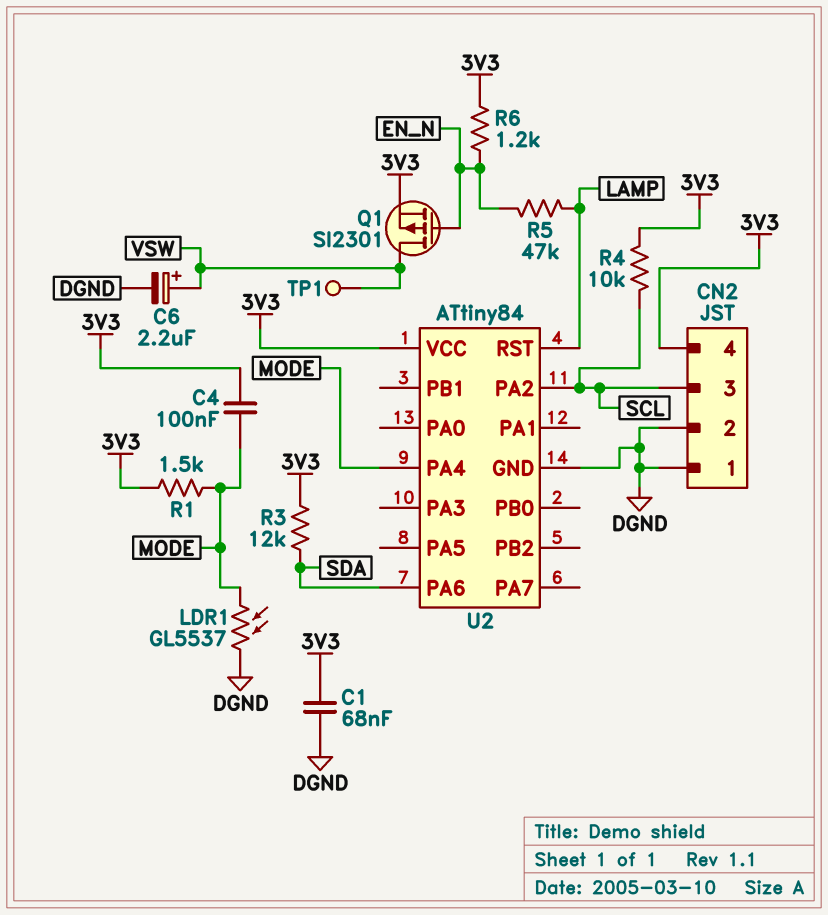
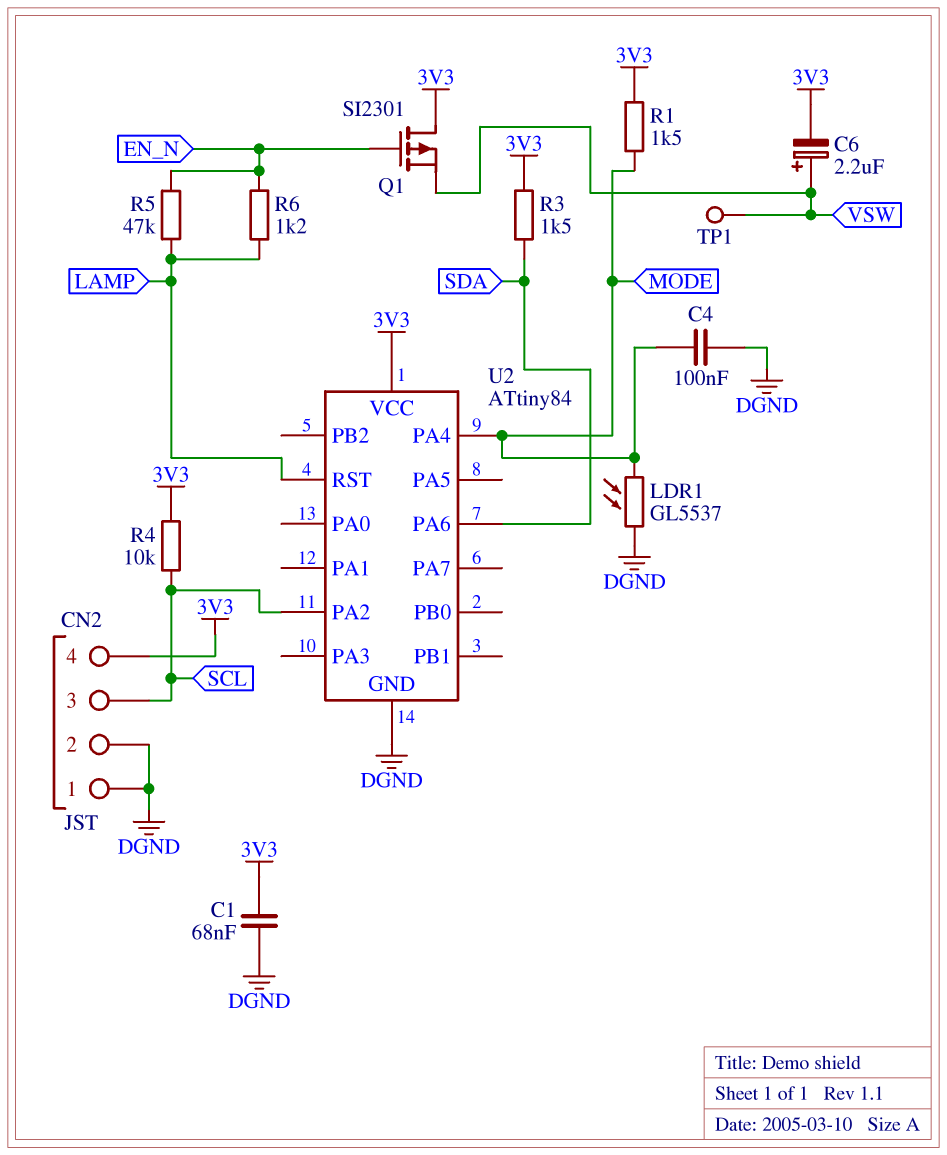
C4: 100nF (3V3, MODE) -> 100nF (DGND, MODE)
C6: 2.2uF (plus VSW, minus DGND) -> 2.2uF (plus VSW, minus 3V3)
Q1: PMOS SI2301 (G EN_N, D VSW, S 3V3) -> PMOS SI2301 (G EN_N, D 3V3, S VSW)
R3: 12k (3V3, SDA) -> 1.5k (3V3, SDA)
R6: 1.2k (3V3, EN_N) -> 1.2k (EN_N, LAMP)

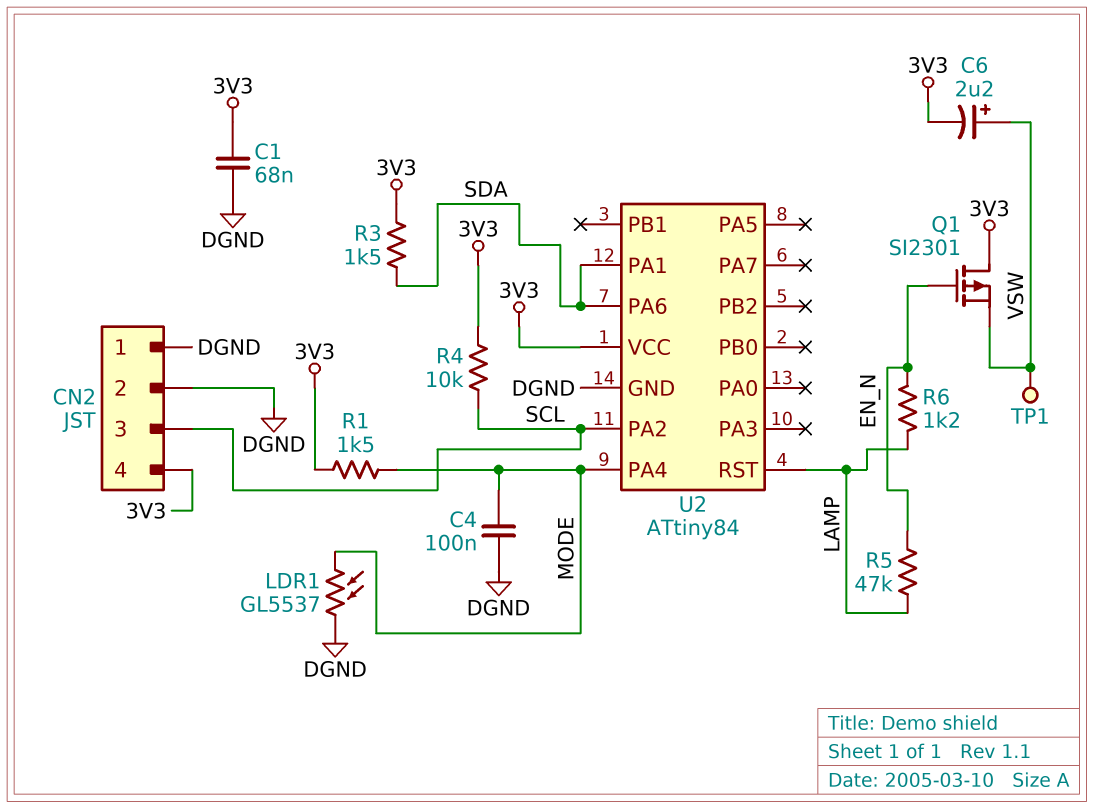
U2 pin PA1: none -> SDA

